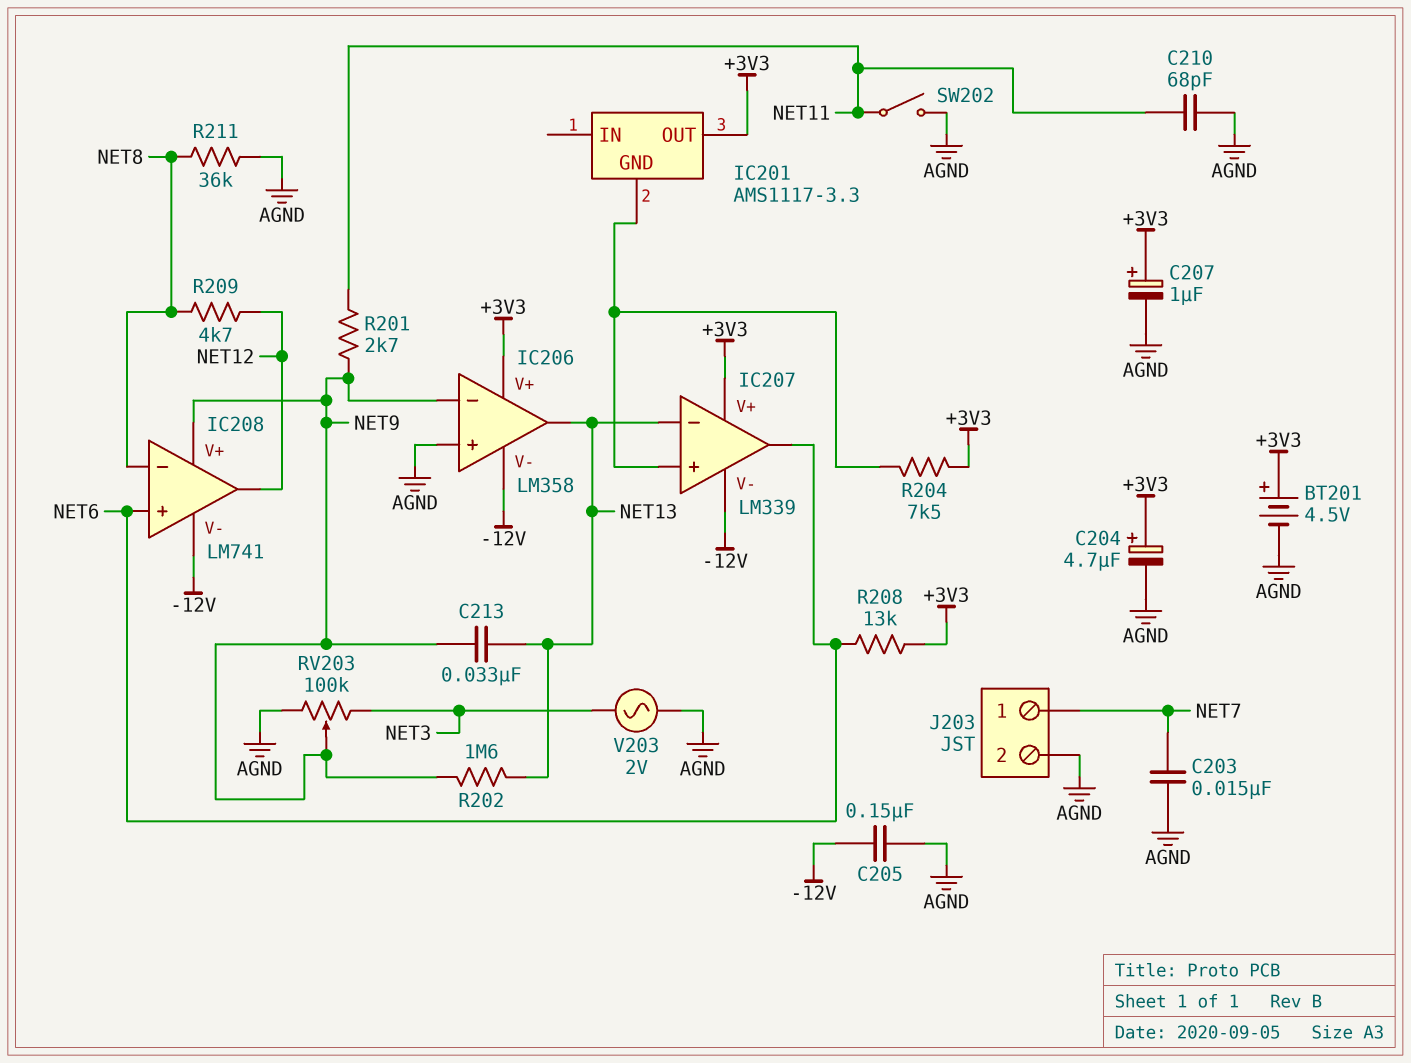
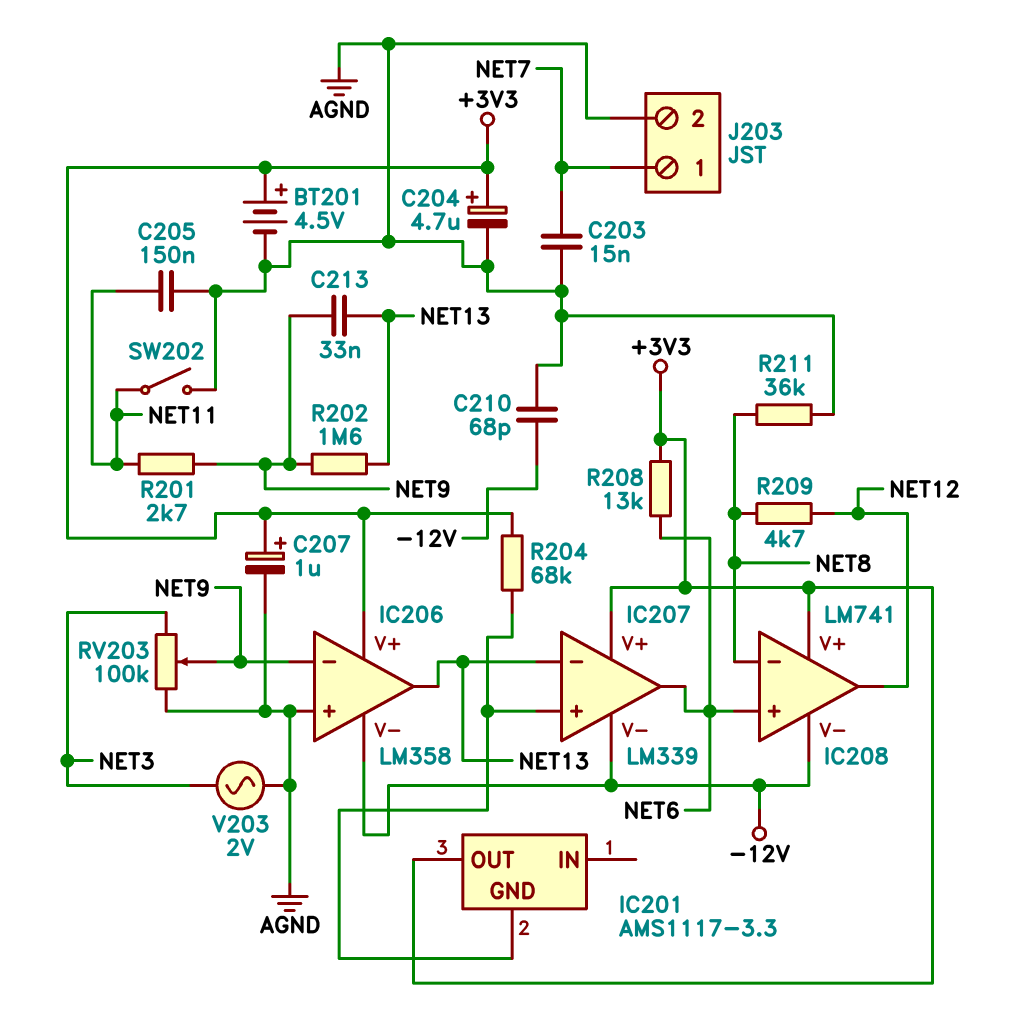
C205: 150nF (-12V, AGND) -> 150nF (AGND, NET11)
C210: 68pF (AGND, NET11) -> 68pF (-12V, AGND)
IC208 pin V+: NET9 -> +3V3
R204: 7.5k (+3V3, IC201/GND) -> 68k (+3V3, IC201/GND)

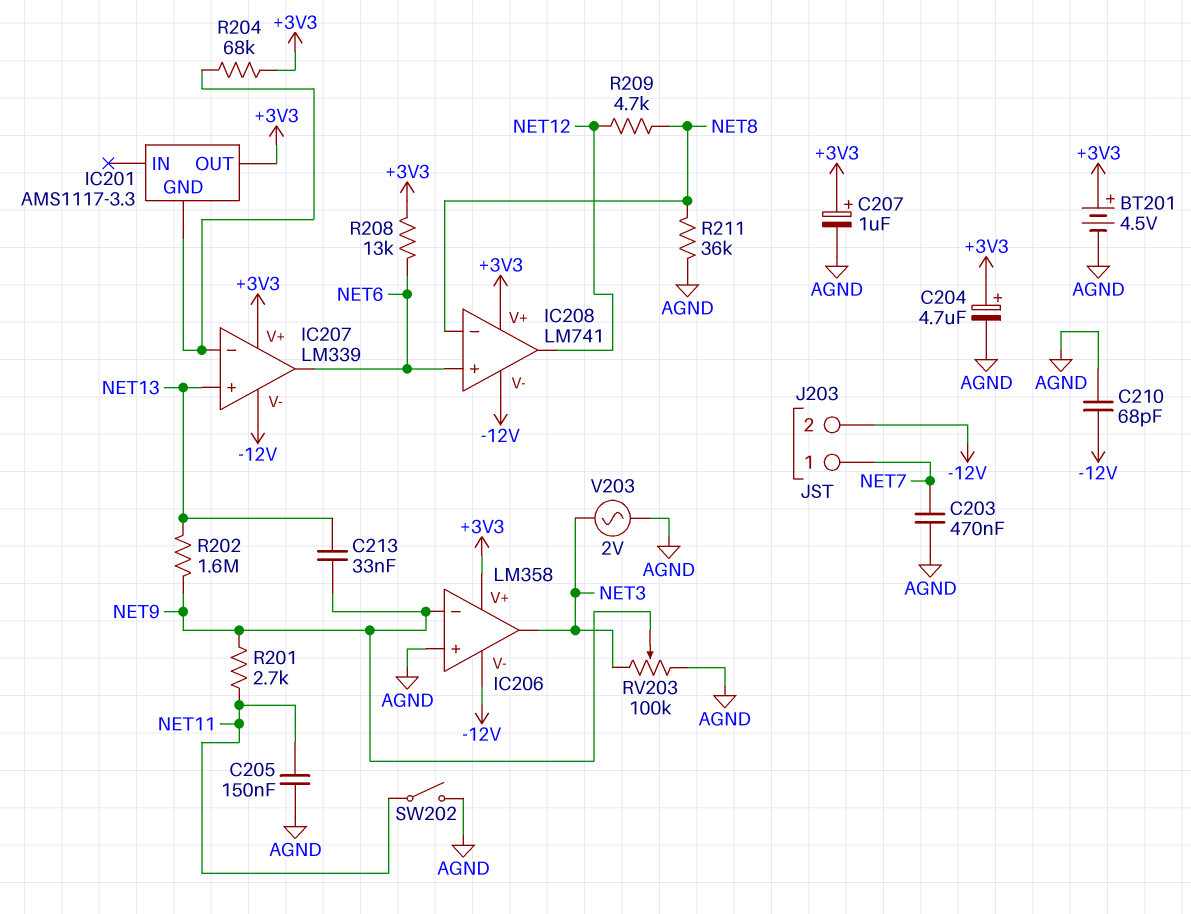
C203: 15nF (AGND, NET7) -> 470nF (AGND, NET7)
IC206 pin out: NET13 -> NET3
IC207 pin in+: IC201/GND -> NET13
IC207 pin in-: NET13 -> IC201/GND
J203 pin 2: AGND -> -12V

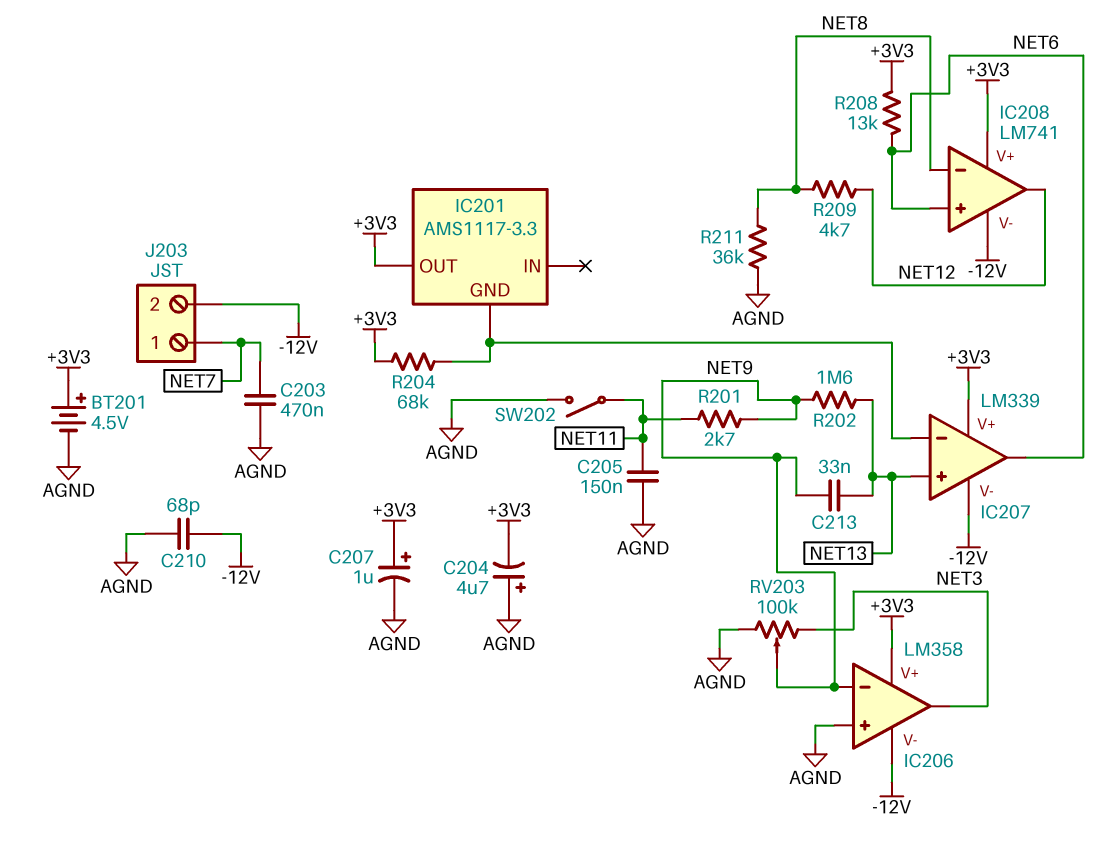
C204: 4.7uF (plus +3V3, minus AGND) -> 4.7uF (plus AGND, minus +3V3)
V203: AC 2V (AGND, NET3) -> none

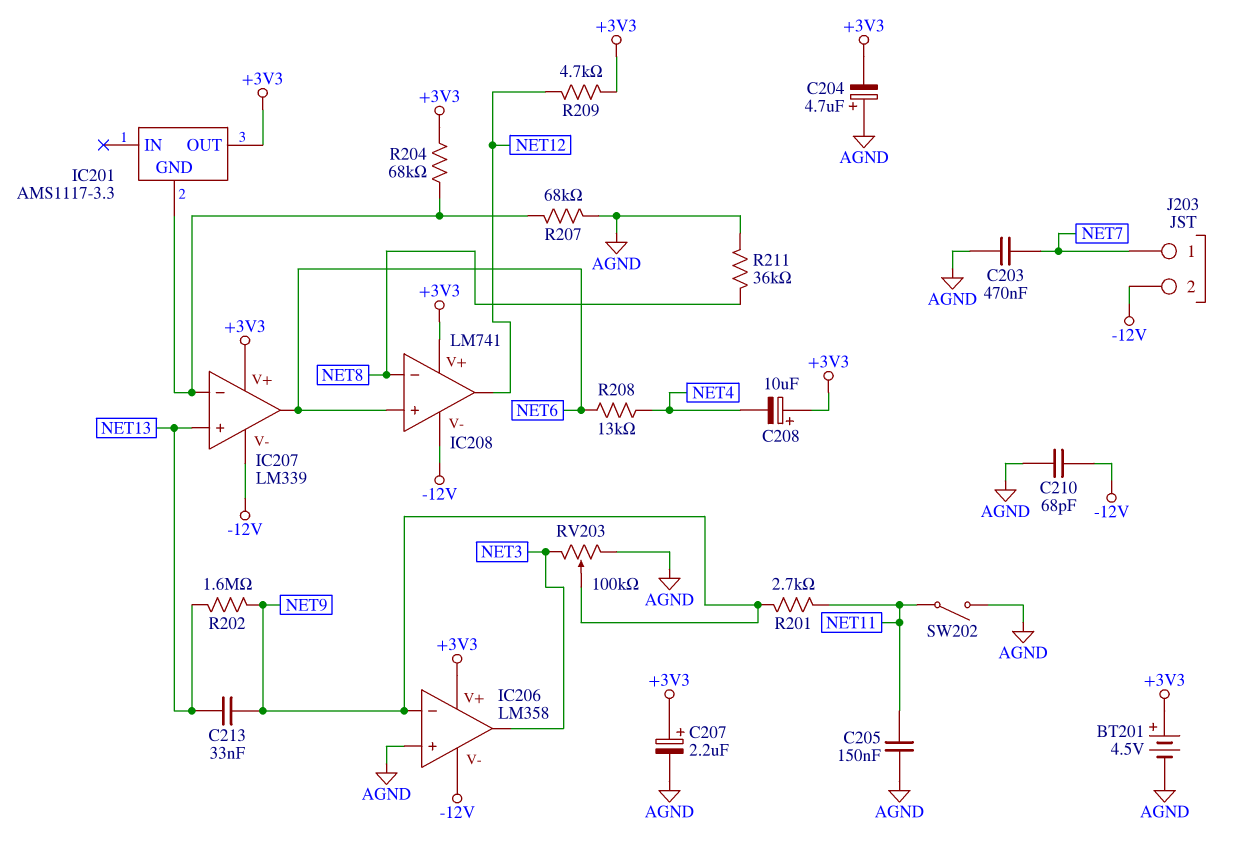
C207: 1uF (plus +3V3, minus AGND) -> 2.2uF (plus +3V3, minus AGND)
C208: none -> 10uF (plus +3V3, minus NET4)
R207: none -> 68k (AGND, IC201/GND)
R208: 13k (+3V3, NET6) -> 13k (NET4, NET6)
R209: 4.7k (NET8, NET12) -> 4.7k (+3V3, NET12)

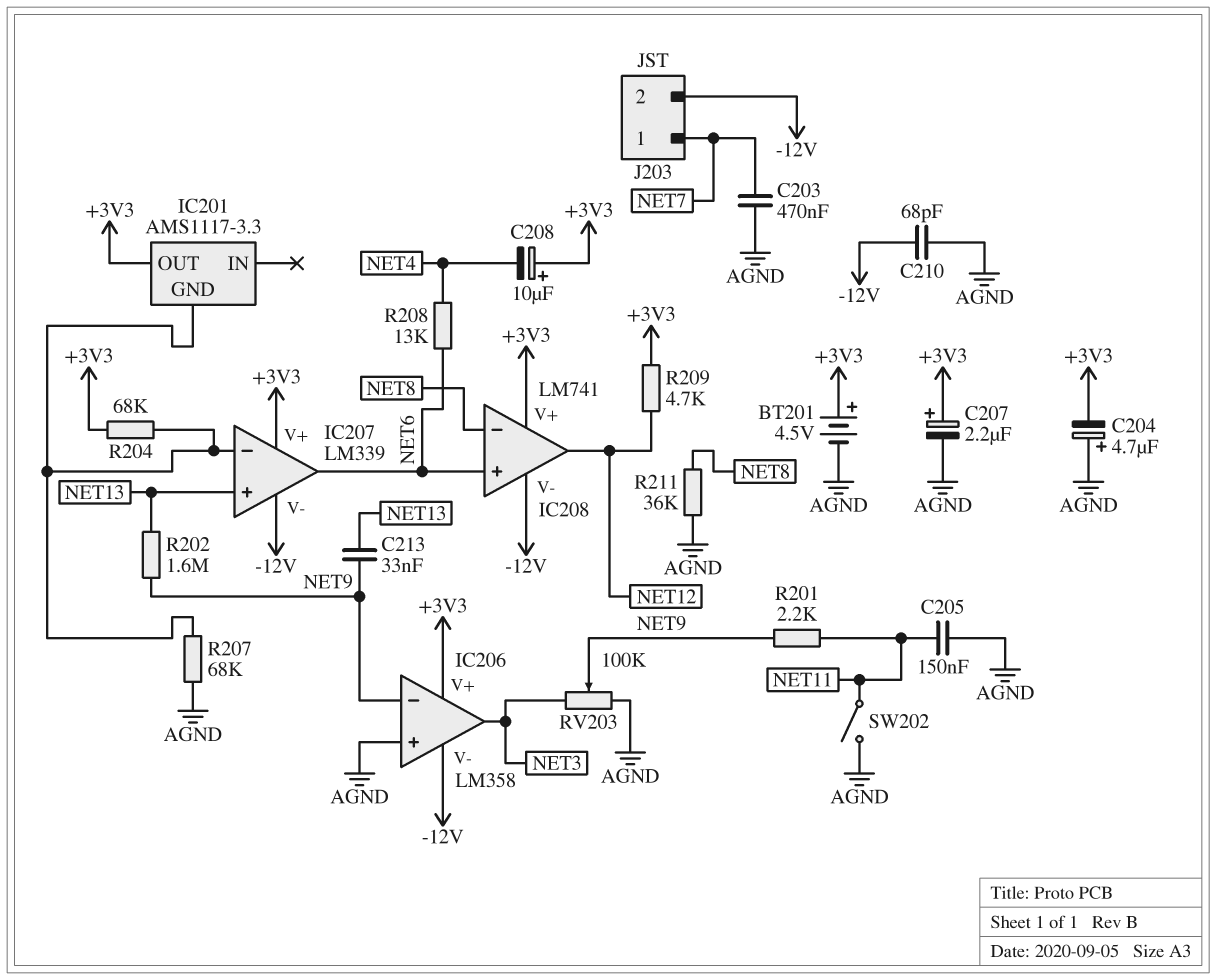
R201: 2.7k (NET9, NET11) -> 2.2k (NET9, NET11)

